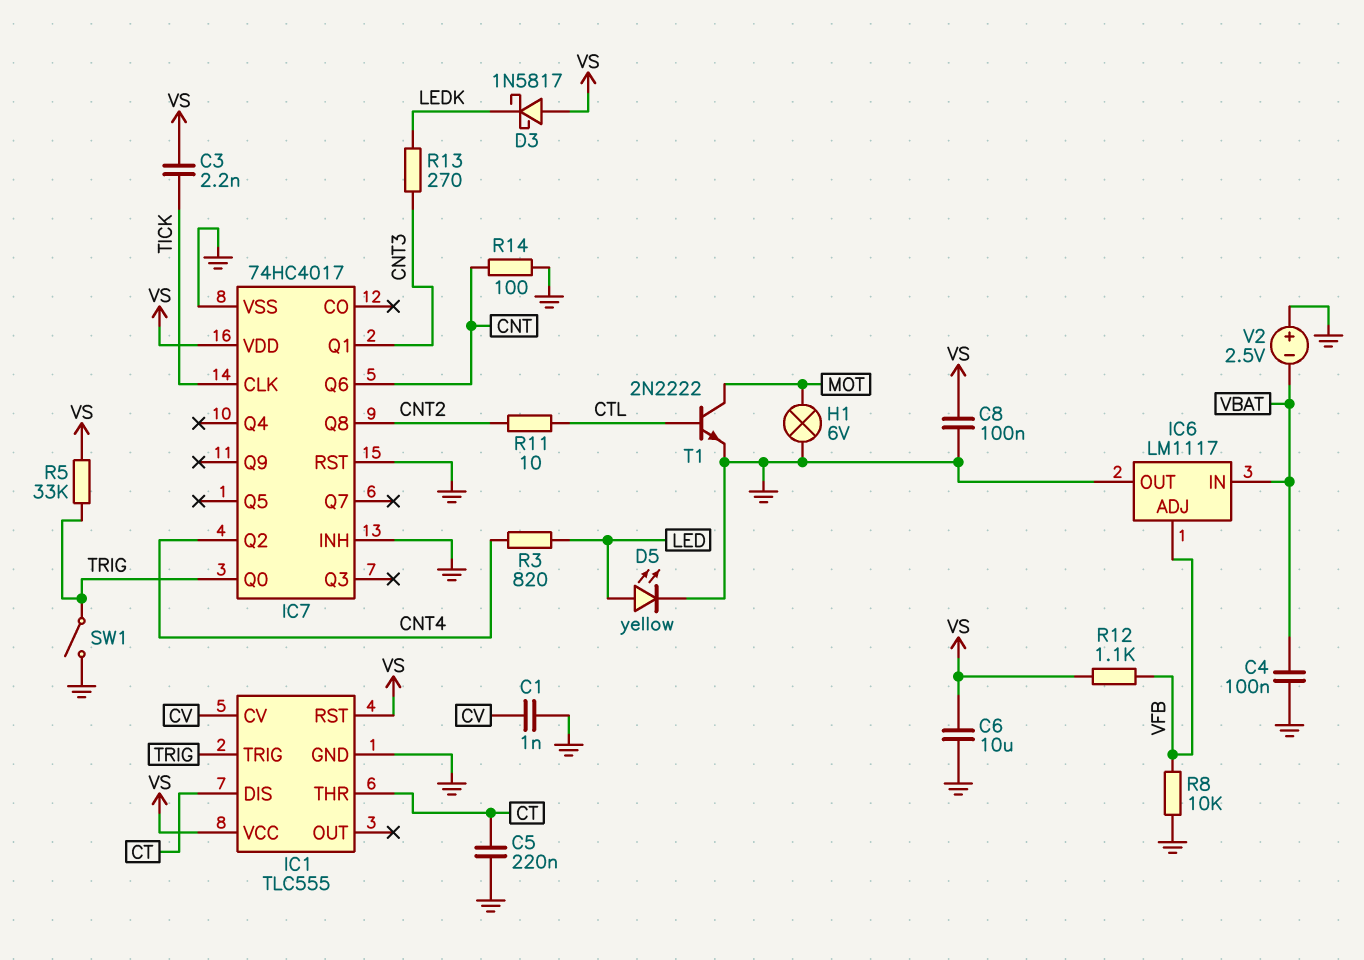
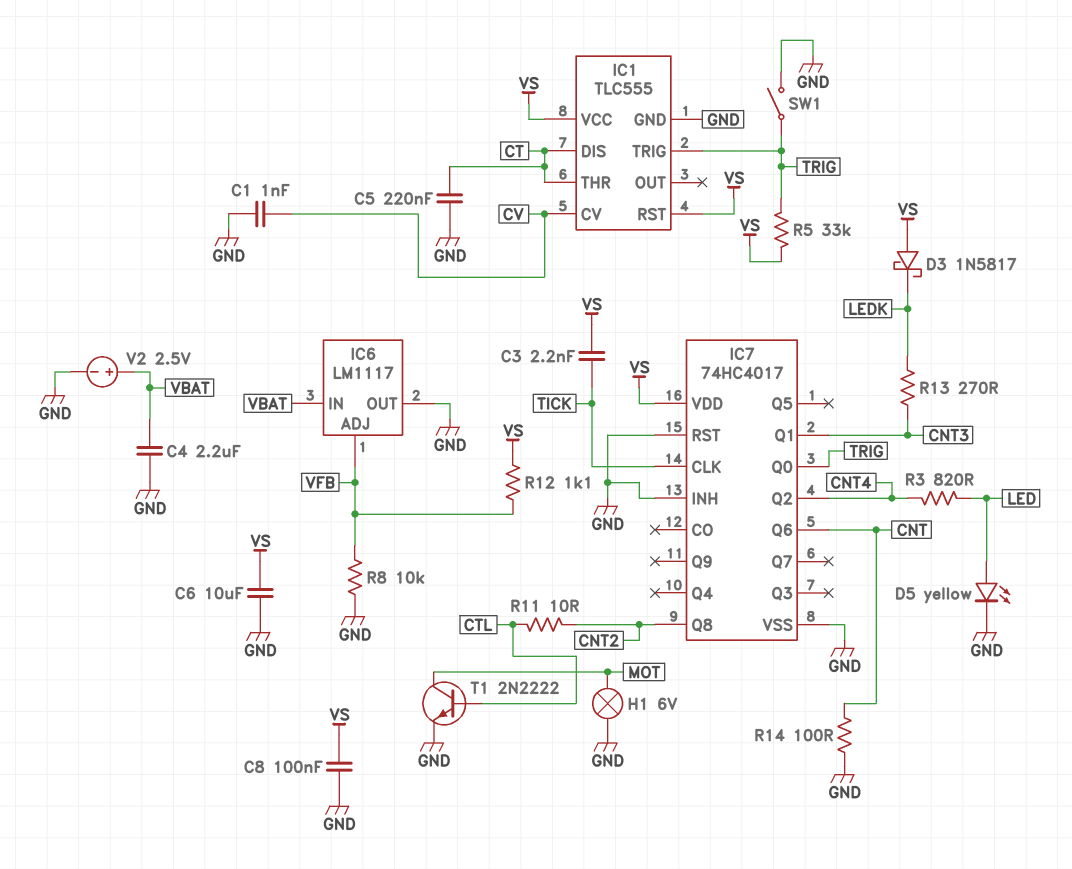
C4: 100nF (GND, VBAT) -> 2.2uF (GND, VBAT)
V2: 2.5V (plus GND, minus VBAT) -> 2.5V (plus VBAT, minus GND)

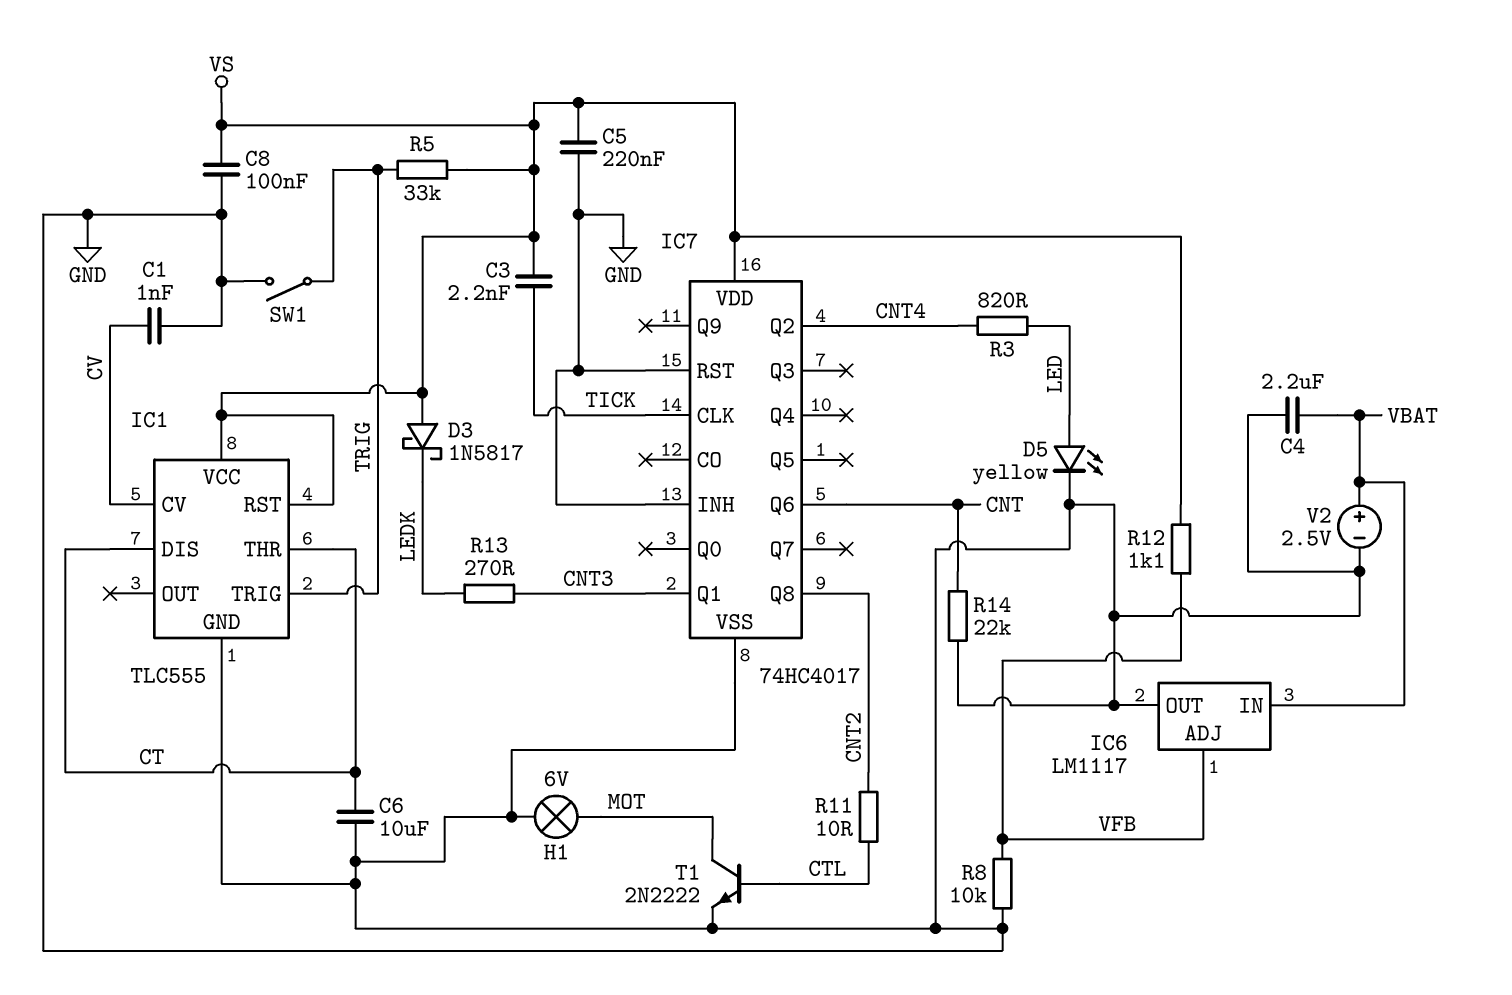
C5: 220nF (CT, GND) -> 220nF (GND, VS)
C6: 10uF (GND, VS) -> 10uF (CT, GND)
IC7 pin Q0: TRIG -> none
R14: 100 (CNT, GND) -> 22k (CNT, GND)

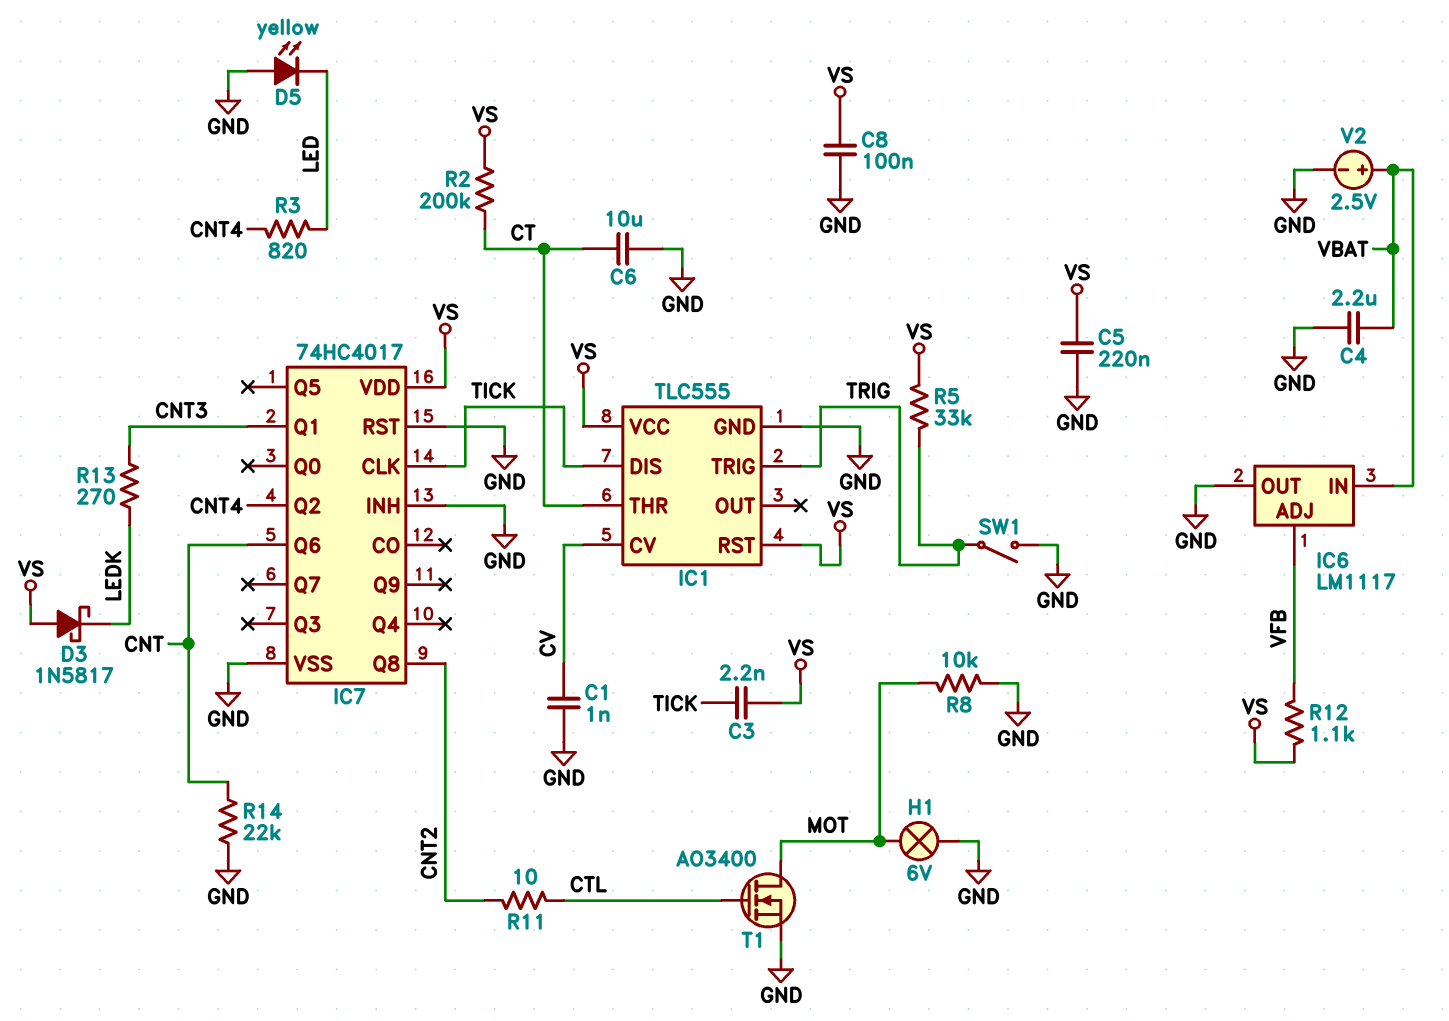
D5: LED yellow (A LED, K GND) -> LED yellow (A GND, K LED)
IC1 pin DIS: CT -> TICK
R2: none -> 200k (CT, VS)
R8: 10k (GND, VFB) -> 10k (GND, MOT)
T1: NPN 2N2222 (B CTL, C MOT, E GND) -> NMOS AO3400 (G CTL, D MOT, S GND)

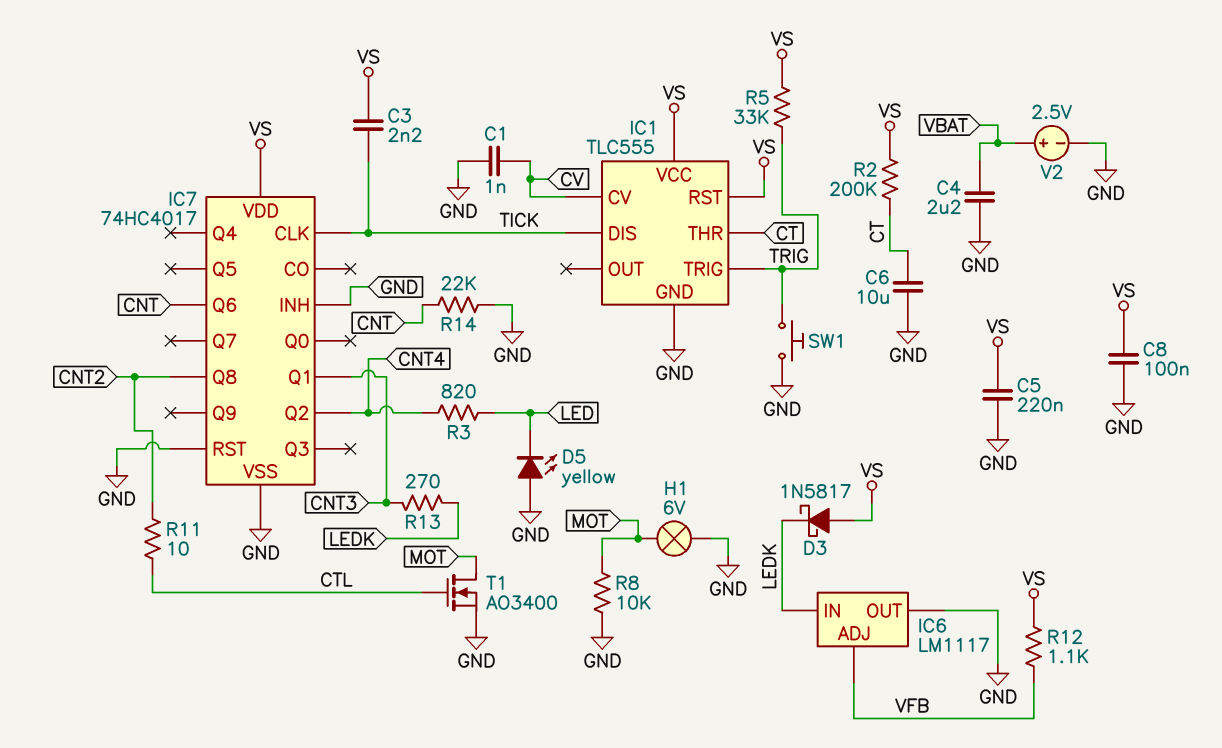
IC6 pin IN: VBAT -> LEDK
SW1: switch (GND, TRIG) -> button (GND, TRIG)

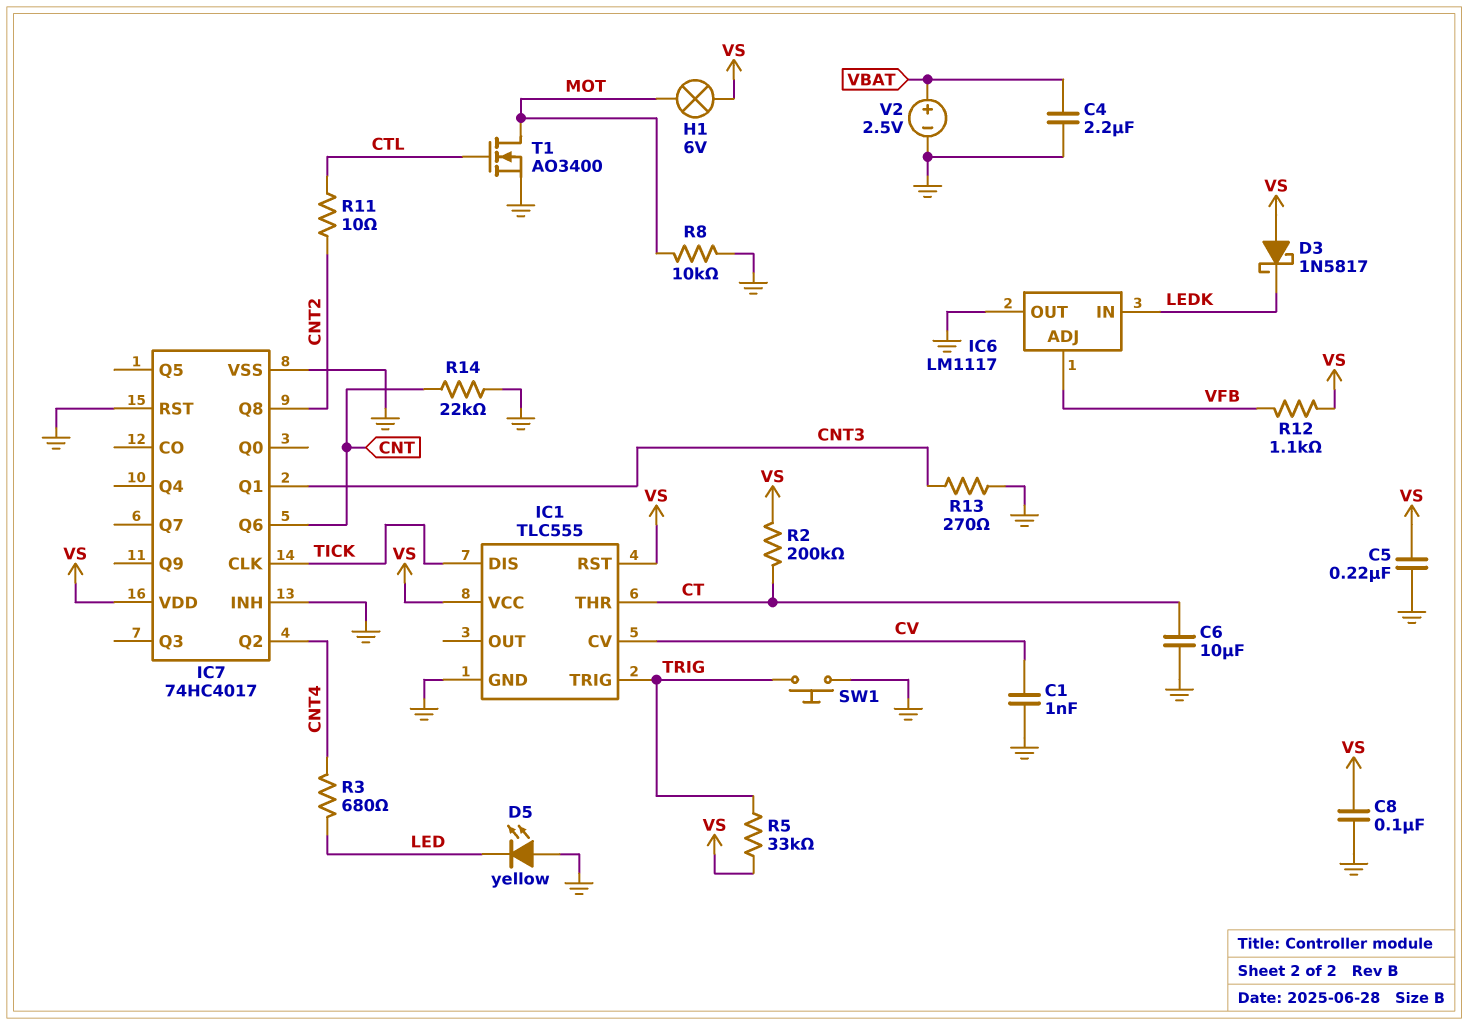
C3: 2.2nF (TICK, VS) -> none
H1: lamp 6V (GND, MOT) -> lamp 6V (MOT, VS)
R3: 820 (CNT4, LED) -> 680 (CNT4, LED)
R13: 270 (CNT3, LEDK) -> 270 (CNT3, GND)

